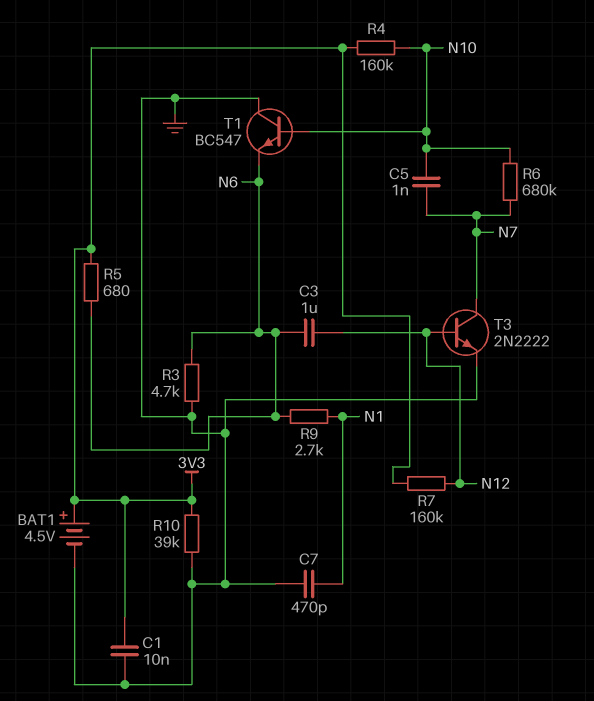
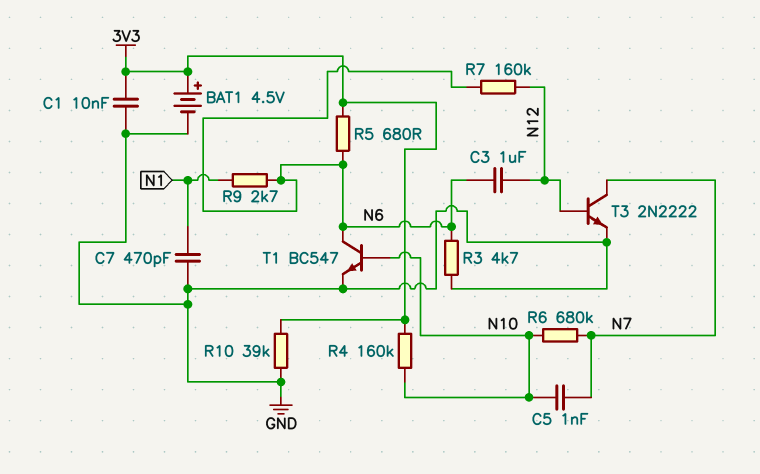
R7: 160k (3V3, N12) -> 160k (N6, N12)
T1: NPN BC547 (B N10, C GND, E N6) -> NPN BC547 (B N10, C N6, E GND)

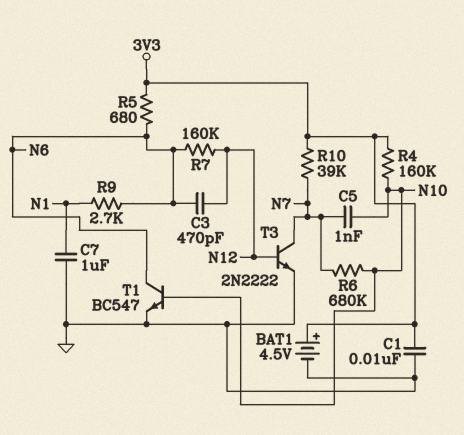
C3: 1uF (N6, N12) -> 470pF (N6, N12)
C7: 470pF (GND, N1) -> 1uF (GND, N1)
R3: 4.7k (GND, N6) -> none
R10: 39k (3V3, GND) -> 39k (3V3, N7)

